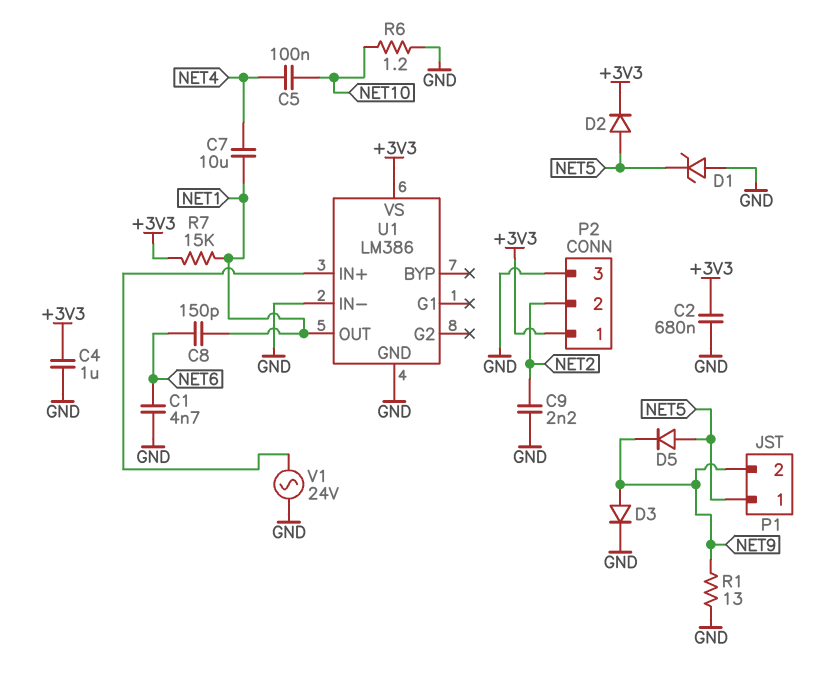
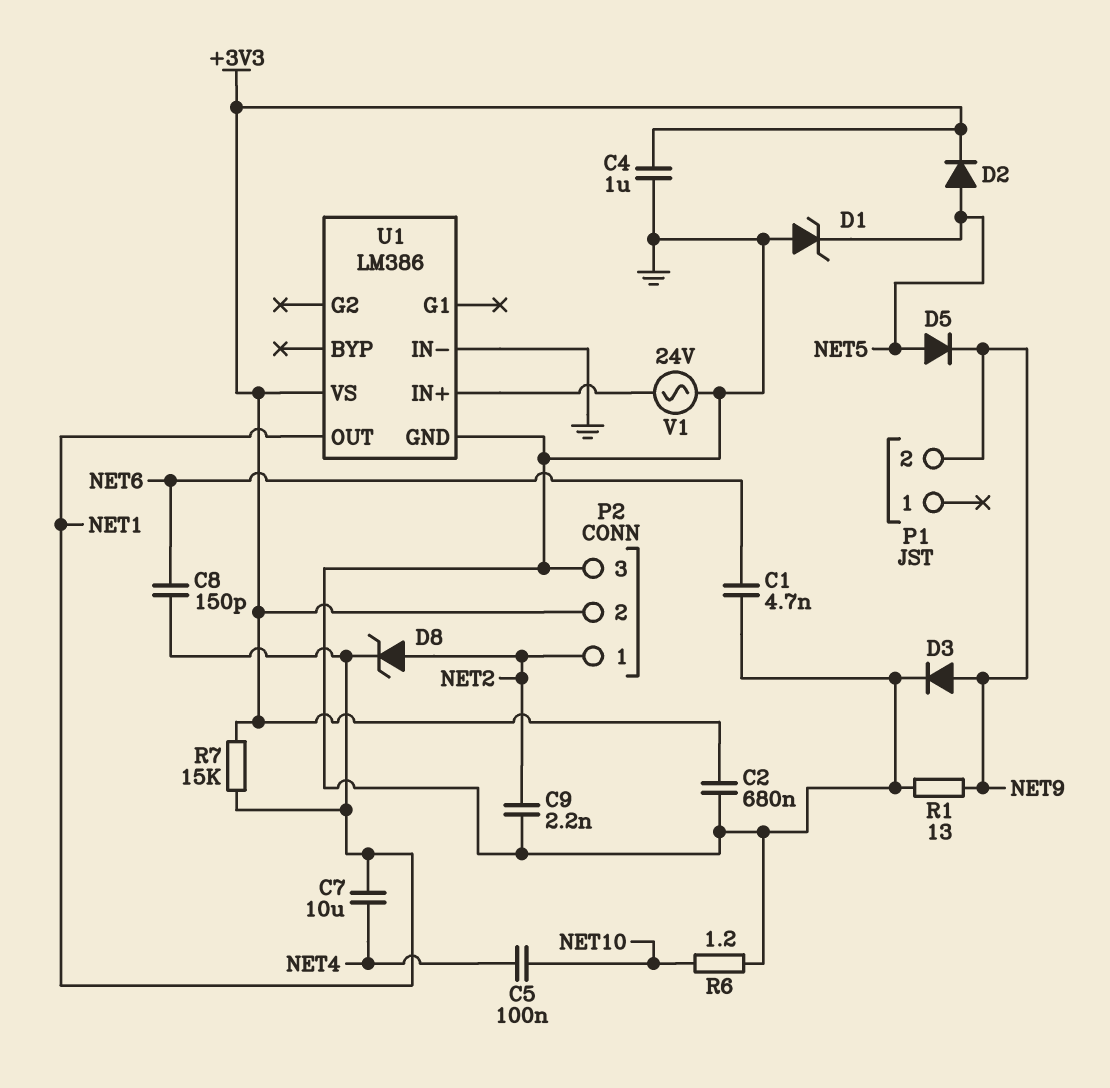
D8: none -> zener (A NET2, K NET1)
P1 pin 1: NET5 -> none
P2 pin 1: +3V3 -> NET2
P2 pin 2: NET2 -> +3V3

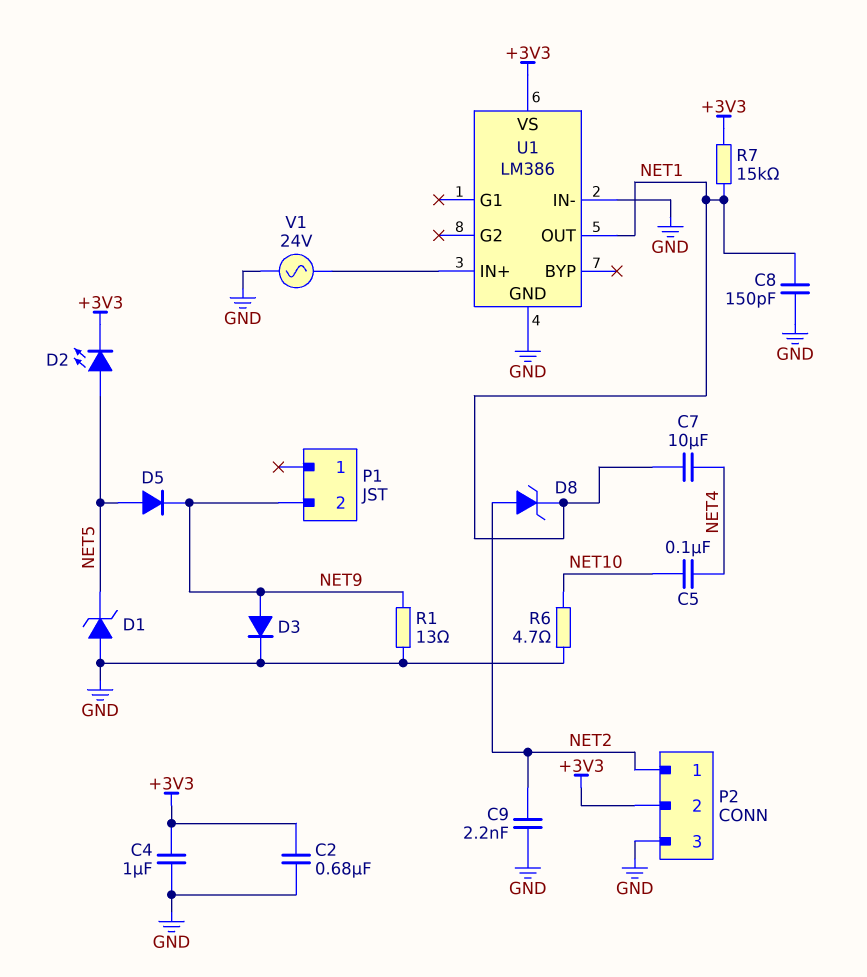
C1: 4.7nF (GND, NET6) -> none
C8: 150pF (NET1, NET6) -> 150pF (GND, NET1)
D2: diode (A NET5, K +3V3) -> LED (A NET5, K +3V3)
R6: 1.2 (GND, NET10) -> 4.7 (GND, NET10)

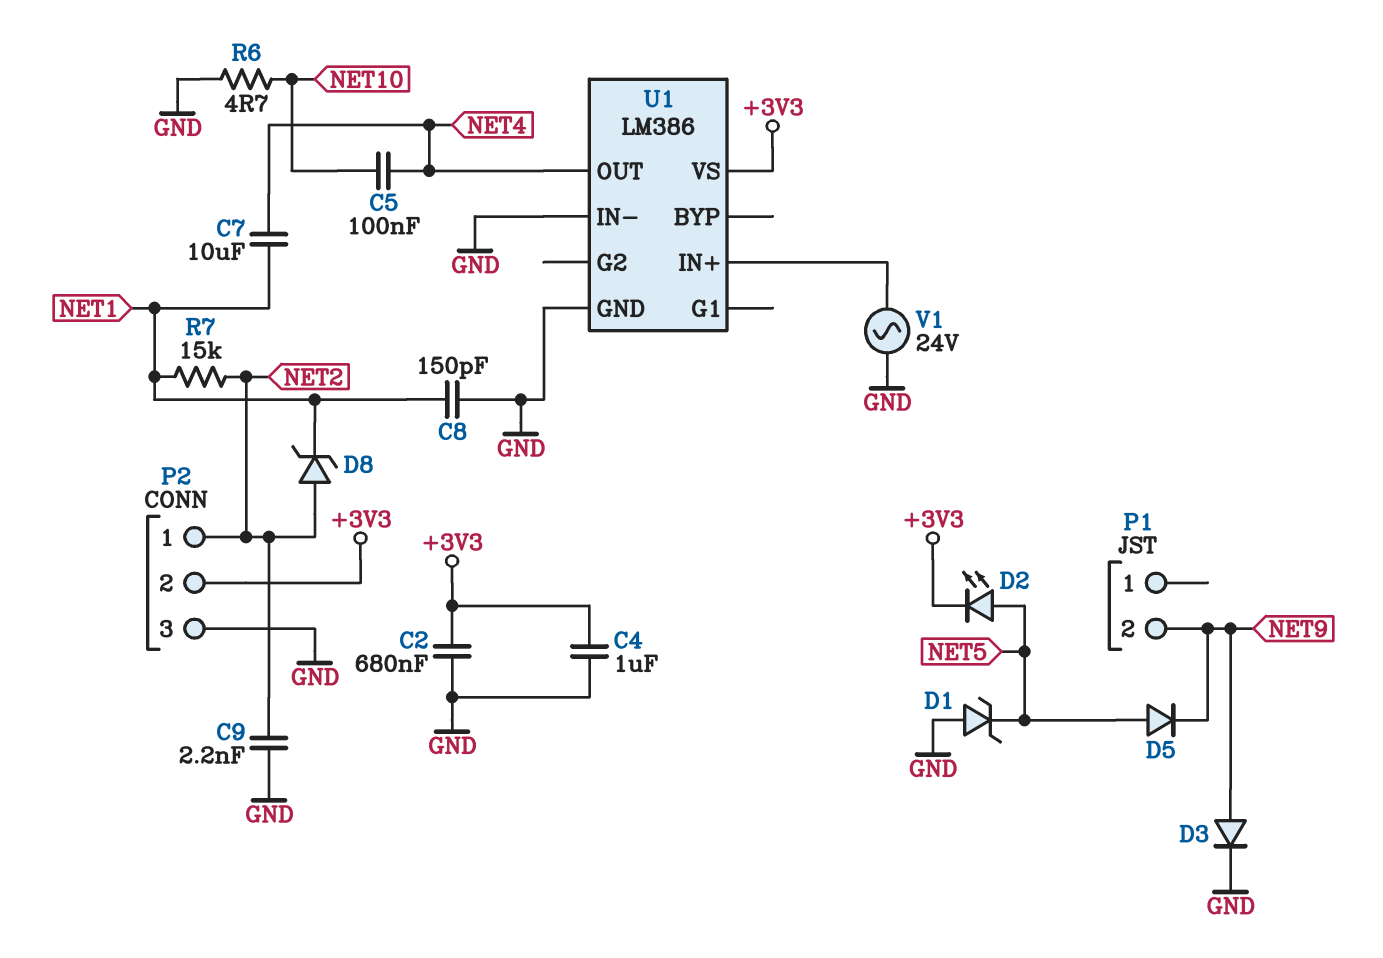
R1: 13 (GND, NET9) -> none
R7: 15k (+3V3, NET1) -> 15k (NET1, NET2)
U1 pin OUT: NET1 -> NET4

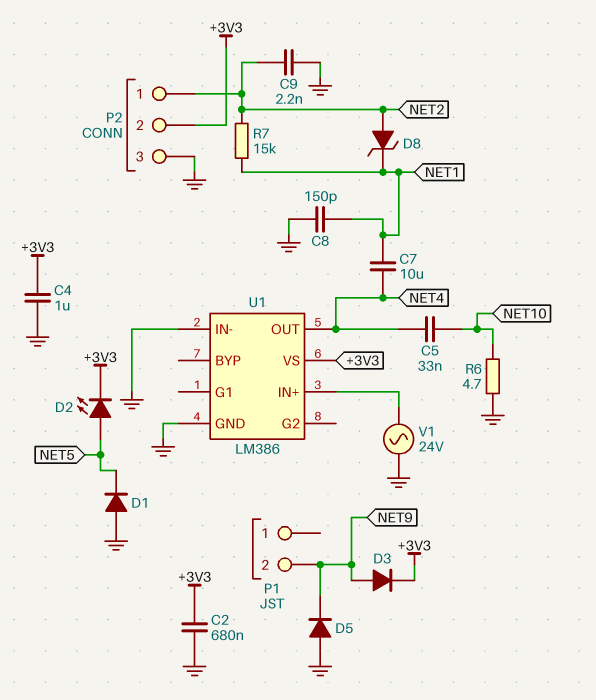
C5: 100nF (NET4, NET10) -> 33nF (NET4, NET10)
D1: zener (A GND, K NET5) -> diode (A GND, K NET5)
D3: diode (A NET9, K GND) -> diode (A NET9, K +3V3)
D5: diode (A NET5, K NET9) -> diode (A GND, K NET9)

